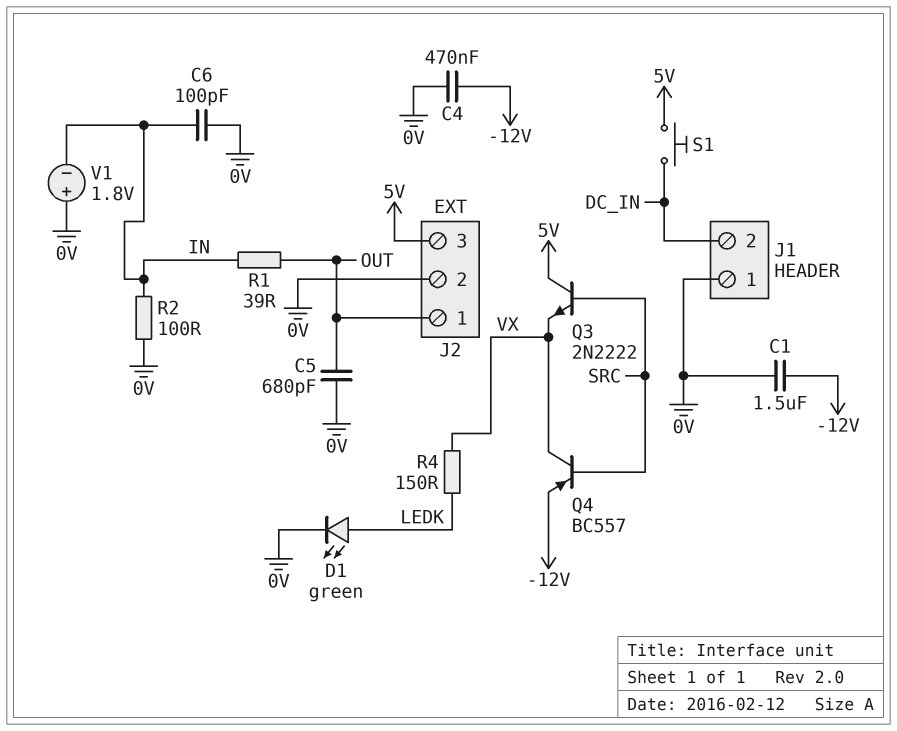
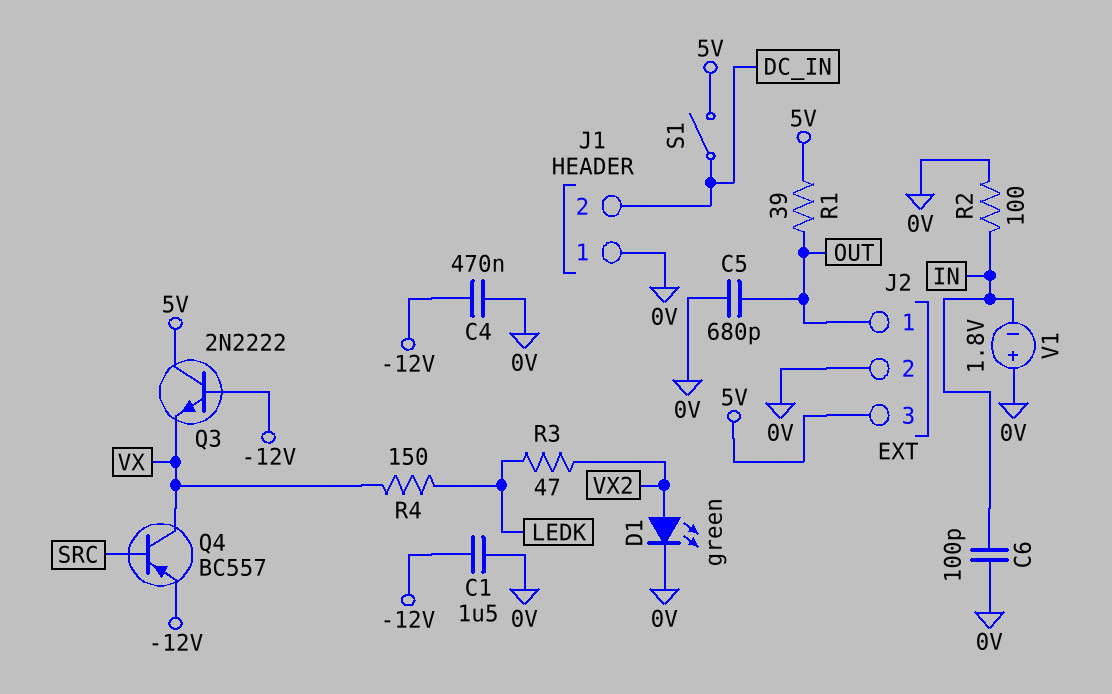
D1: LED green (A LEDK, K 0V) -> LED green (A VX2, K 0V)
Q3: NPN 2N2222 (B SRC, C 5V, E VX) -> NPN 2N2222 (B -12V, C 5V, E VX)
R1: 39 (IN, OUT) -> 39 (5V, OUT)
R3: none -> 47 (LEDK, VX2)
S1: button (5V, DC_IN) -> switch (5V, DC_IN)

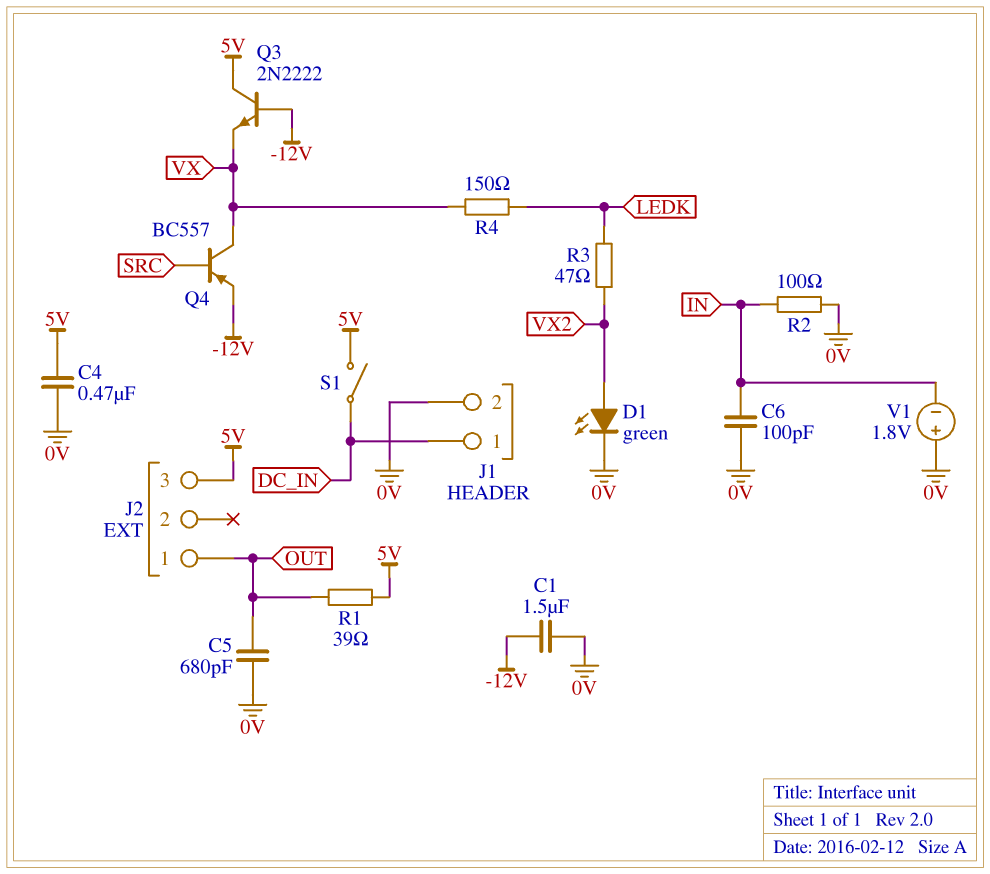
C4: 470nF (-12V, 0V) -> 470nF (0V, 5V)
J1 pin 1: 0V -> DC_IN
J1 pin 2: DC_IN -> 0V
J2 pin 2: 0V -> none

